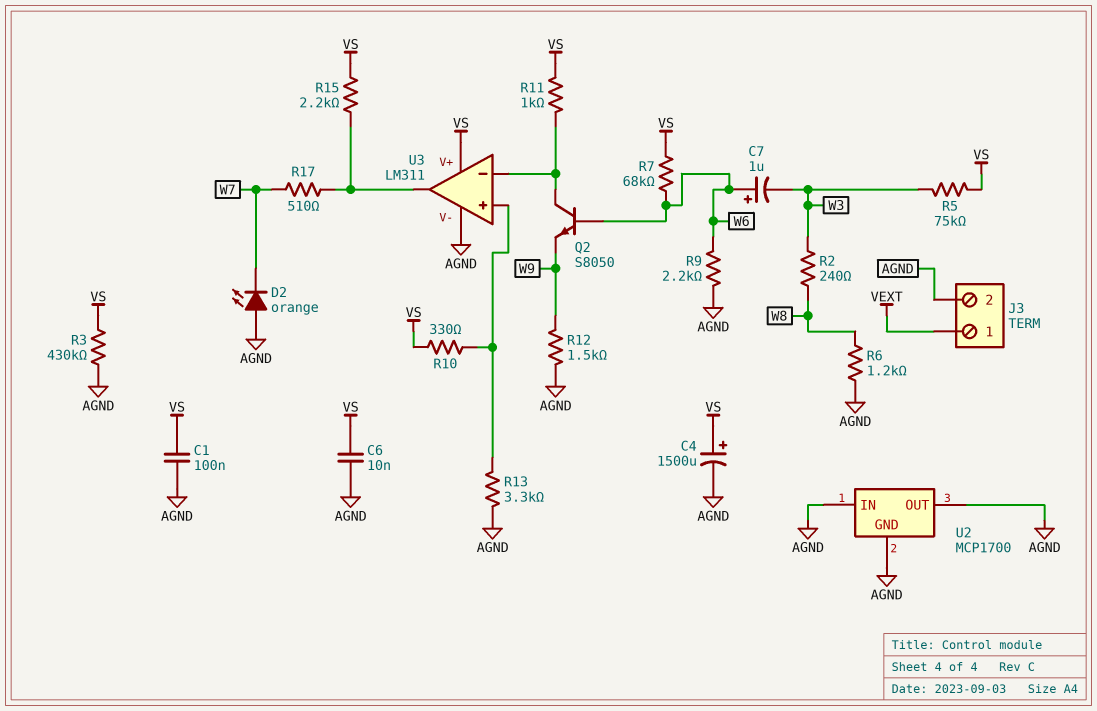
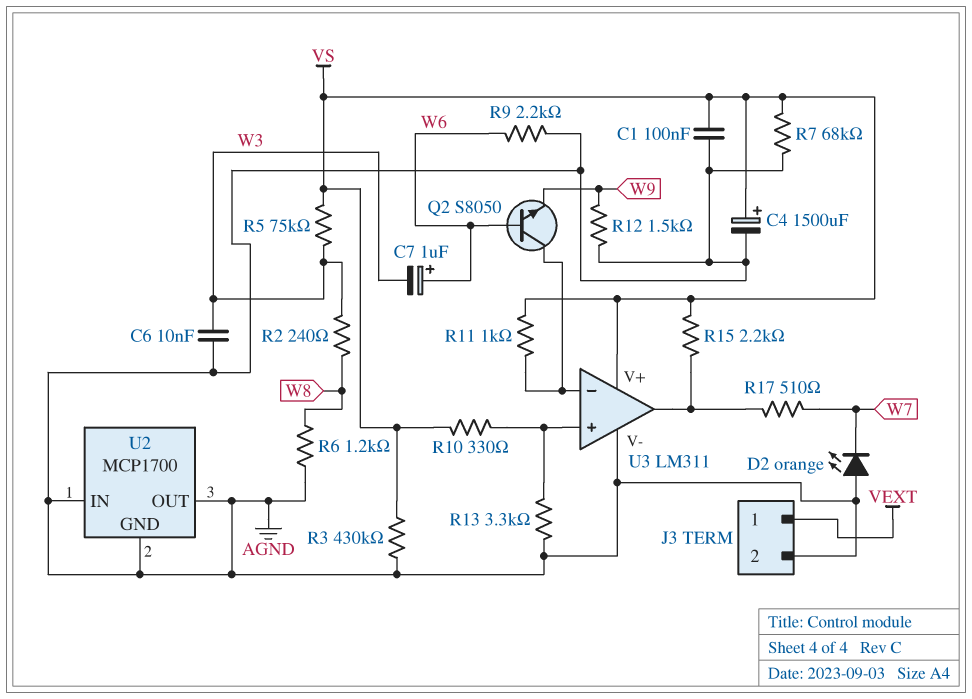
C6: 10nF (AGND, VS) -> 10nF (AGND, W3)
R7: 68k (VS, W6) -> 68k (AGND, VS)

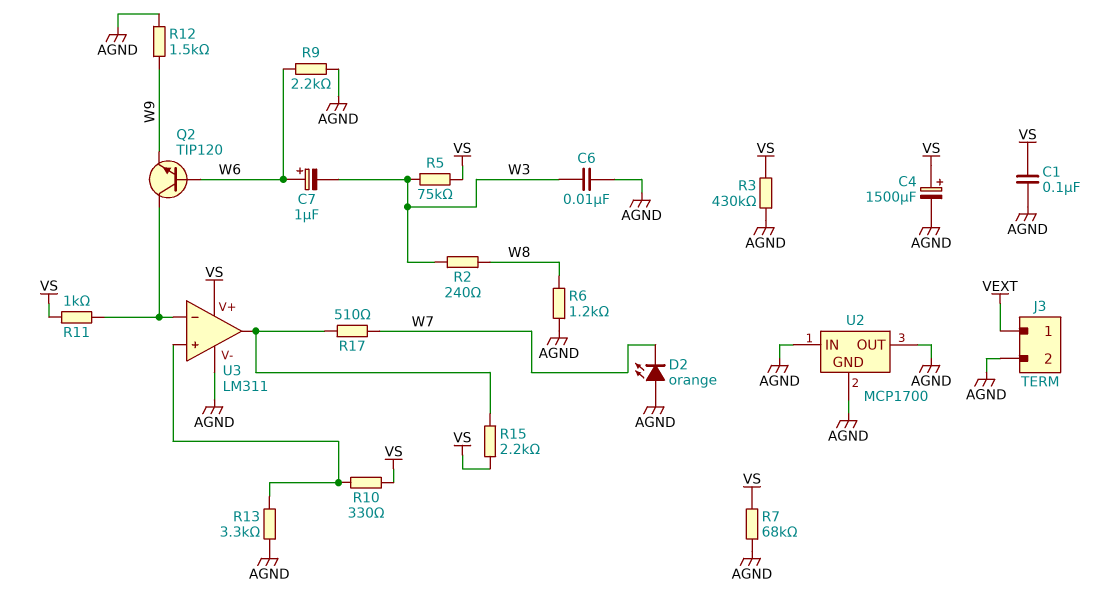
Q2: NPN S8050 (B W6, C U3/in-, E W9) -> NPN TIP120 (B W6, C U3/in-, E W9)

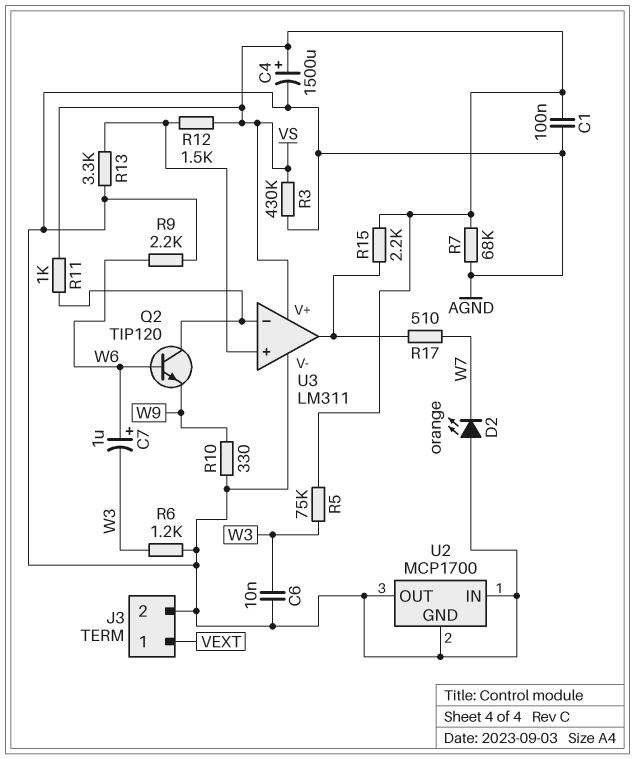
R2: 240 (W3, W8) -> none
R6: 1.2k (AGND, W8) -> 1.2k (AGND, W3)
R10: 330 (U3/in+, VS) -> 330 (AGND, W9)
R12: 1.5k (AGND, W9) -> 1.5k (U3/in+, VS)

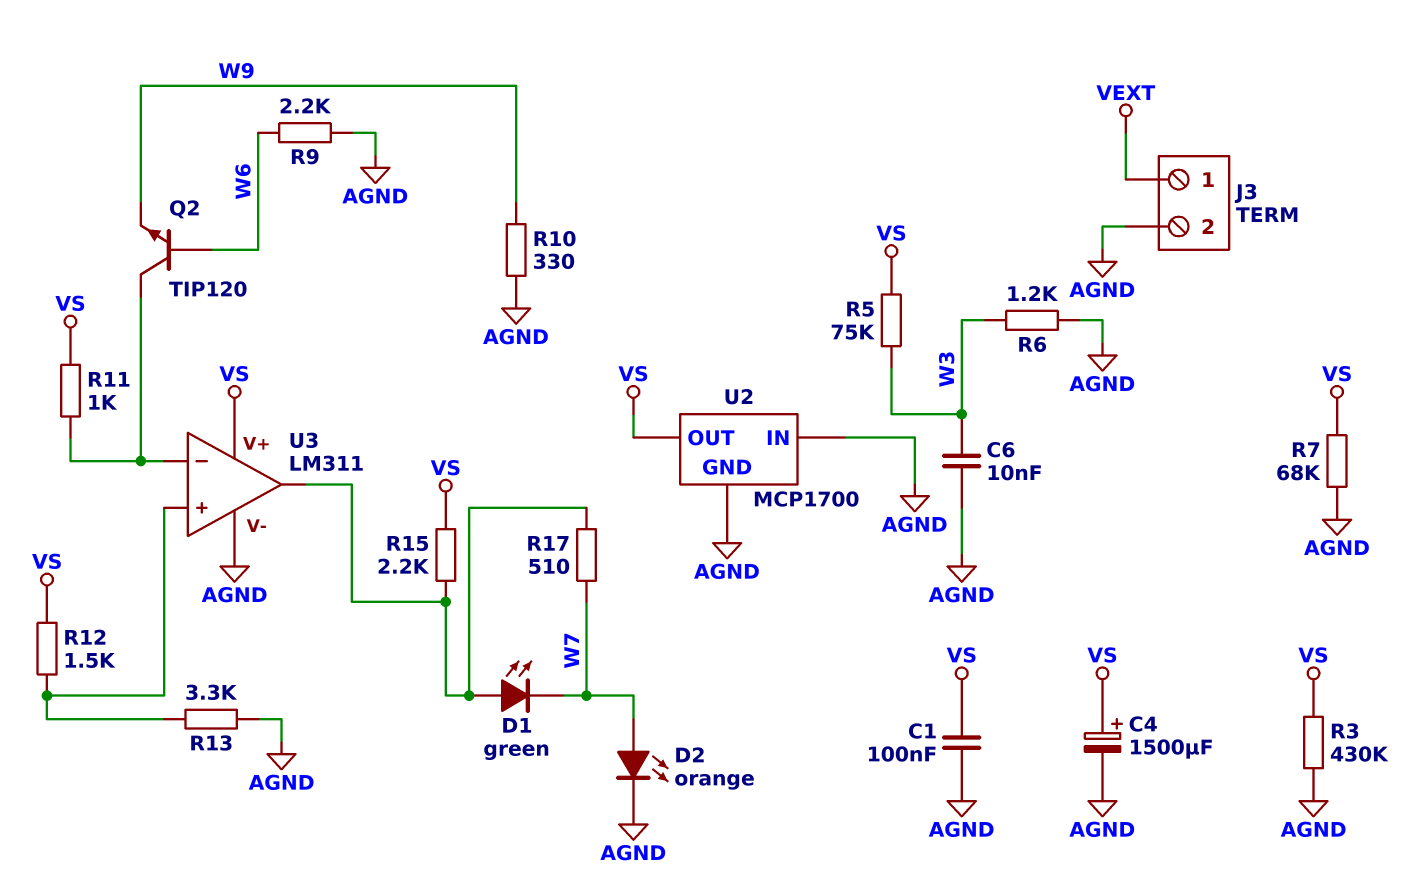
C7: 1uF (plus W6, minus W3) -> none
D1: none -> LED green (A U3/out, K W7)
D2: LED orange (A AGND, K W7) -> LED orange (A W7, K AGND)
U2 pin OUT: AGND -> VS

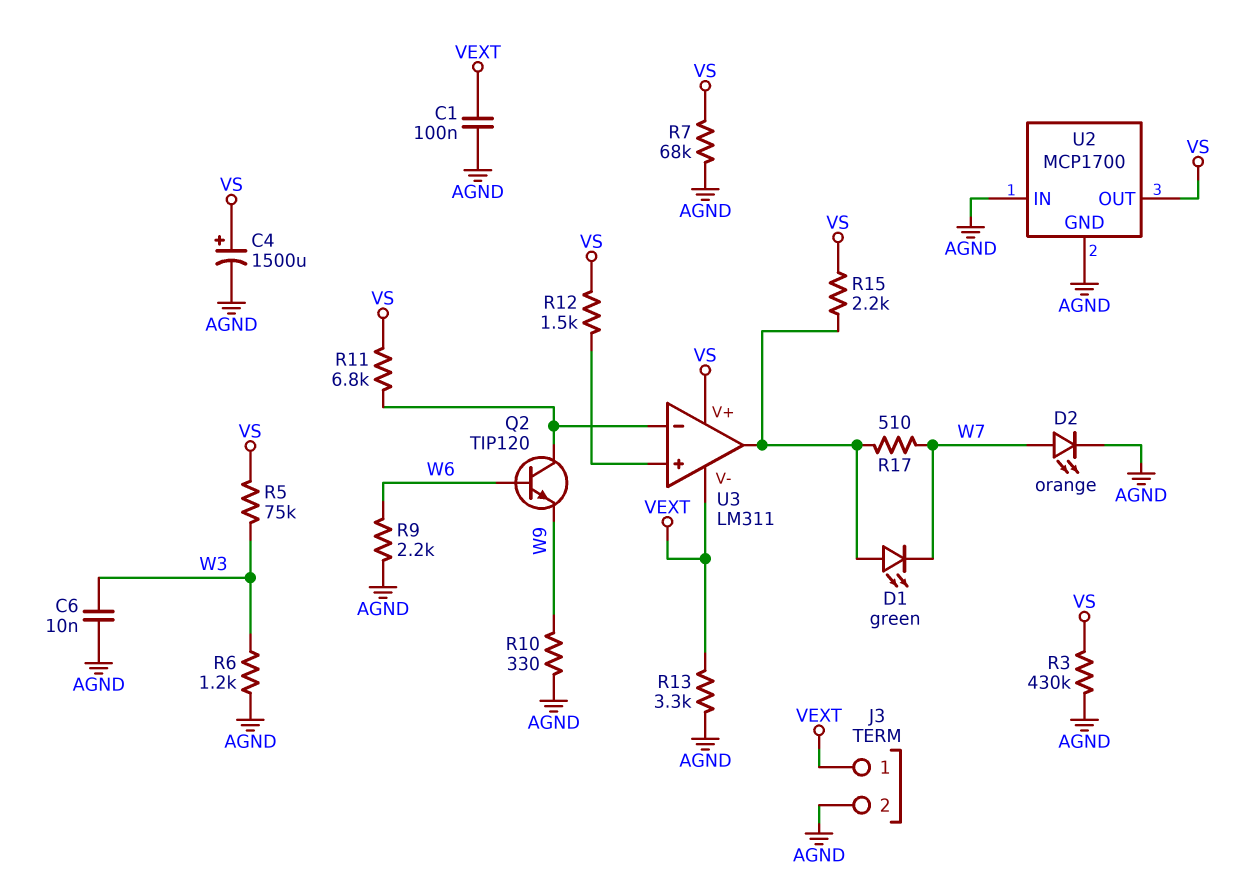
C1: 100nF (AGND, VS) -> 100nF (AGND, VEXT)
R11: 1k (U3/in-, VS) -> 6.8k (U3/in-, VS)
R13: 3.3k (AGND, U3/in+) -> 3.3k (AGND, VEXT)
U3 pin V-: AGND -> VEXT

